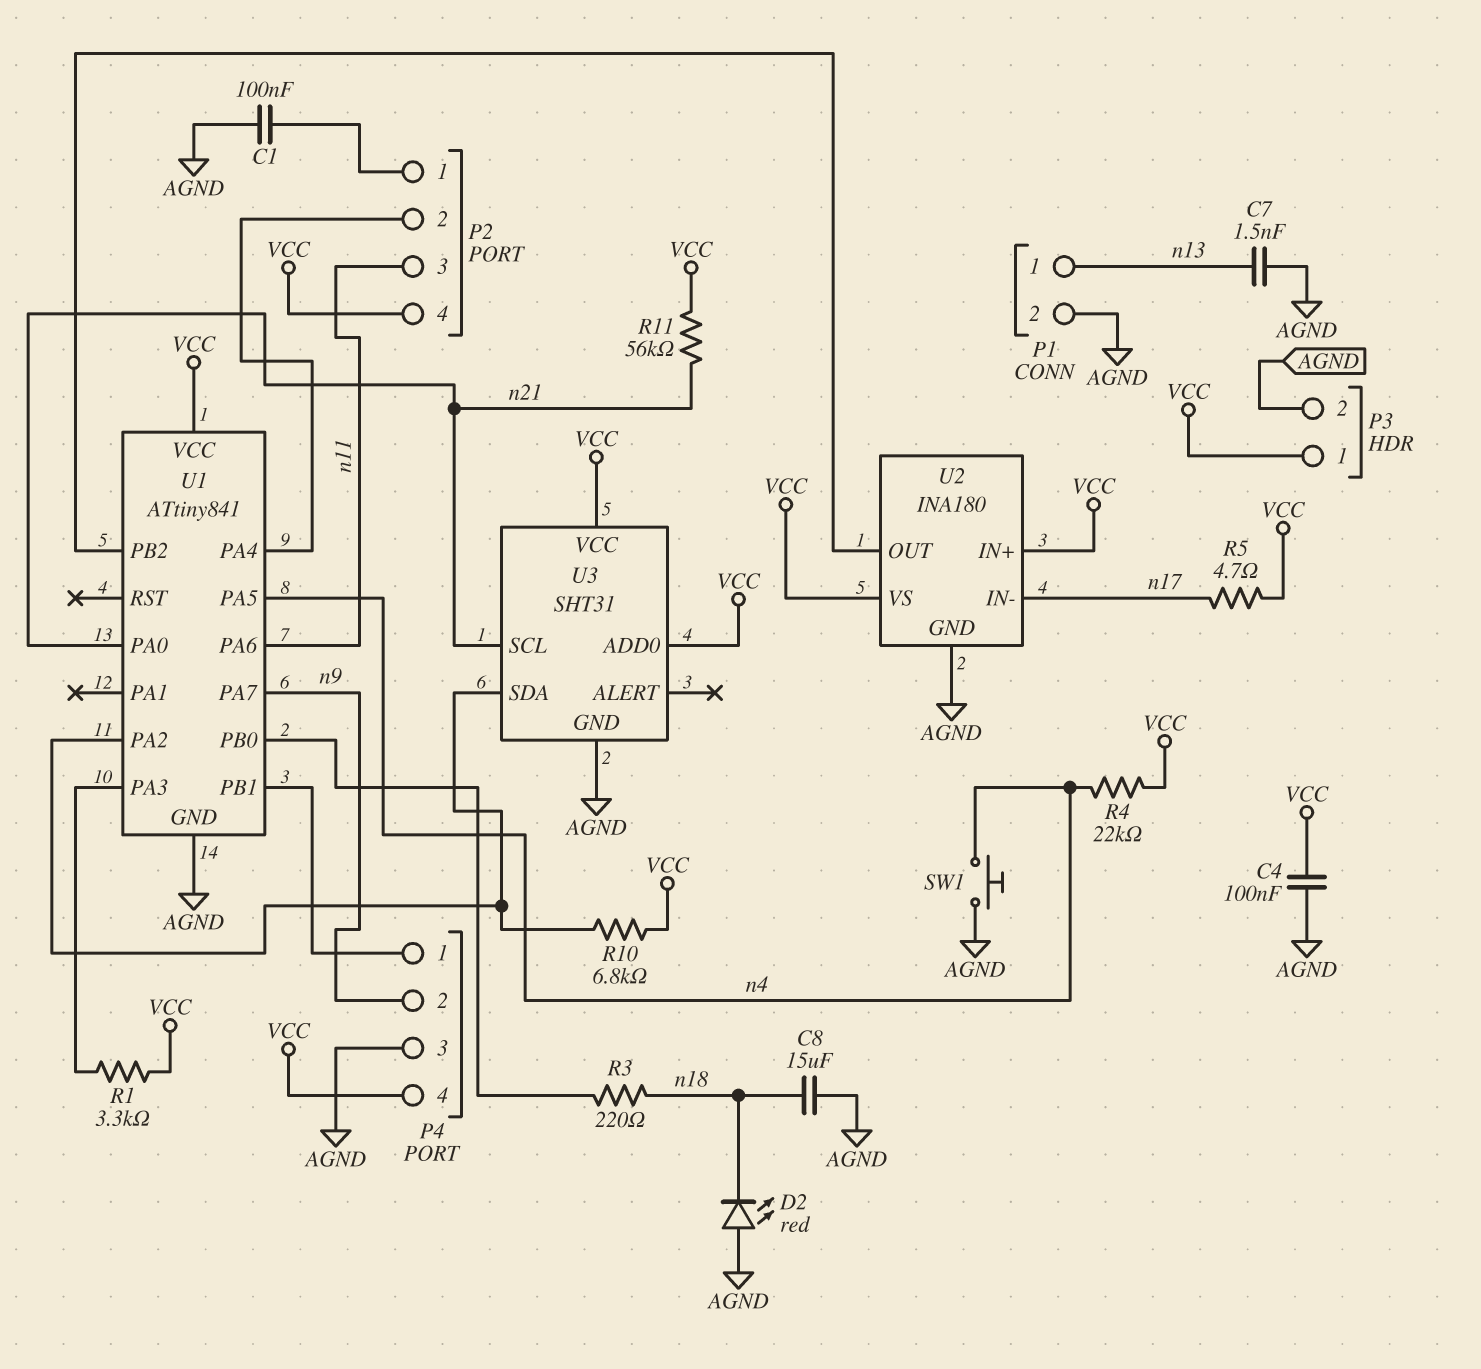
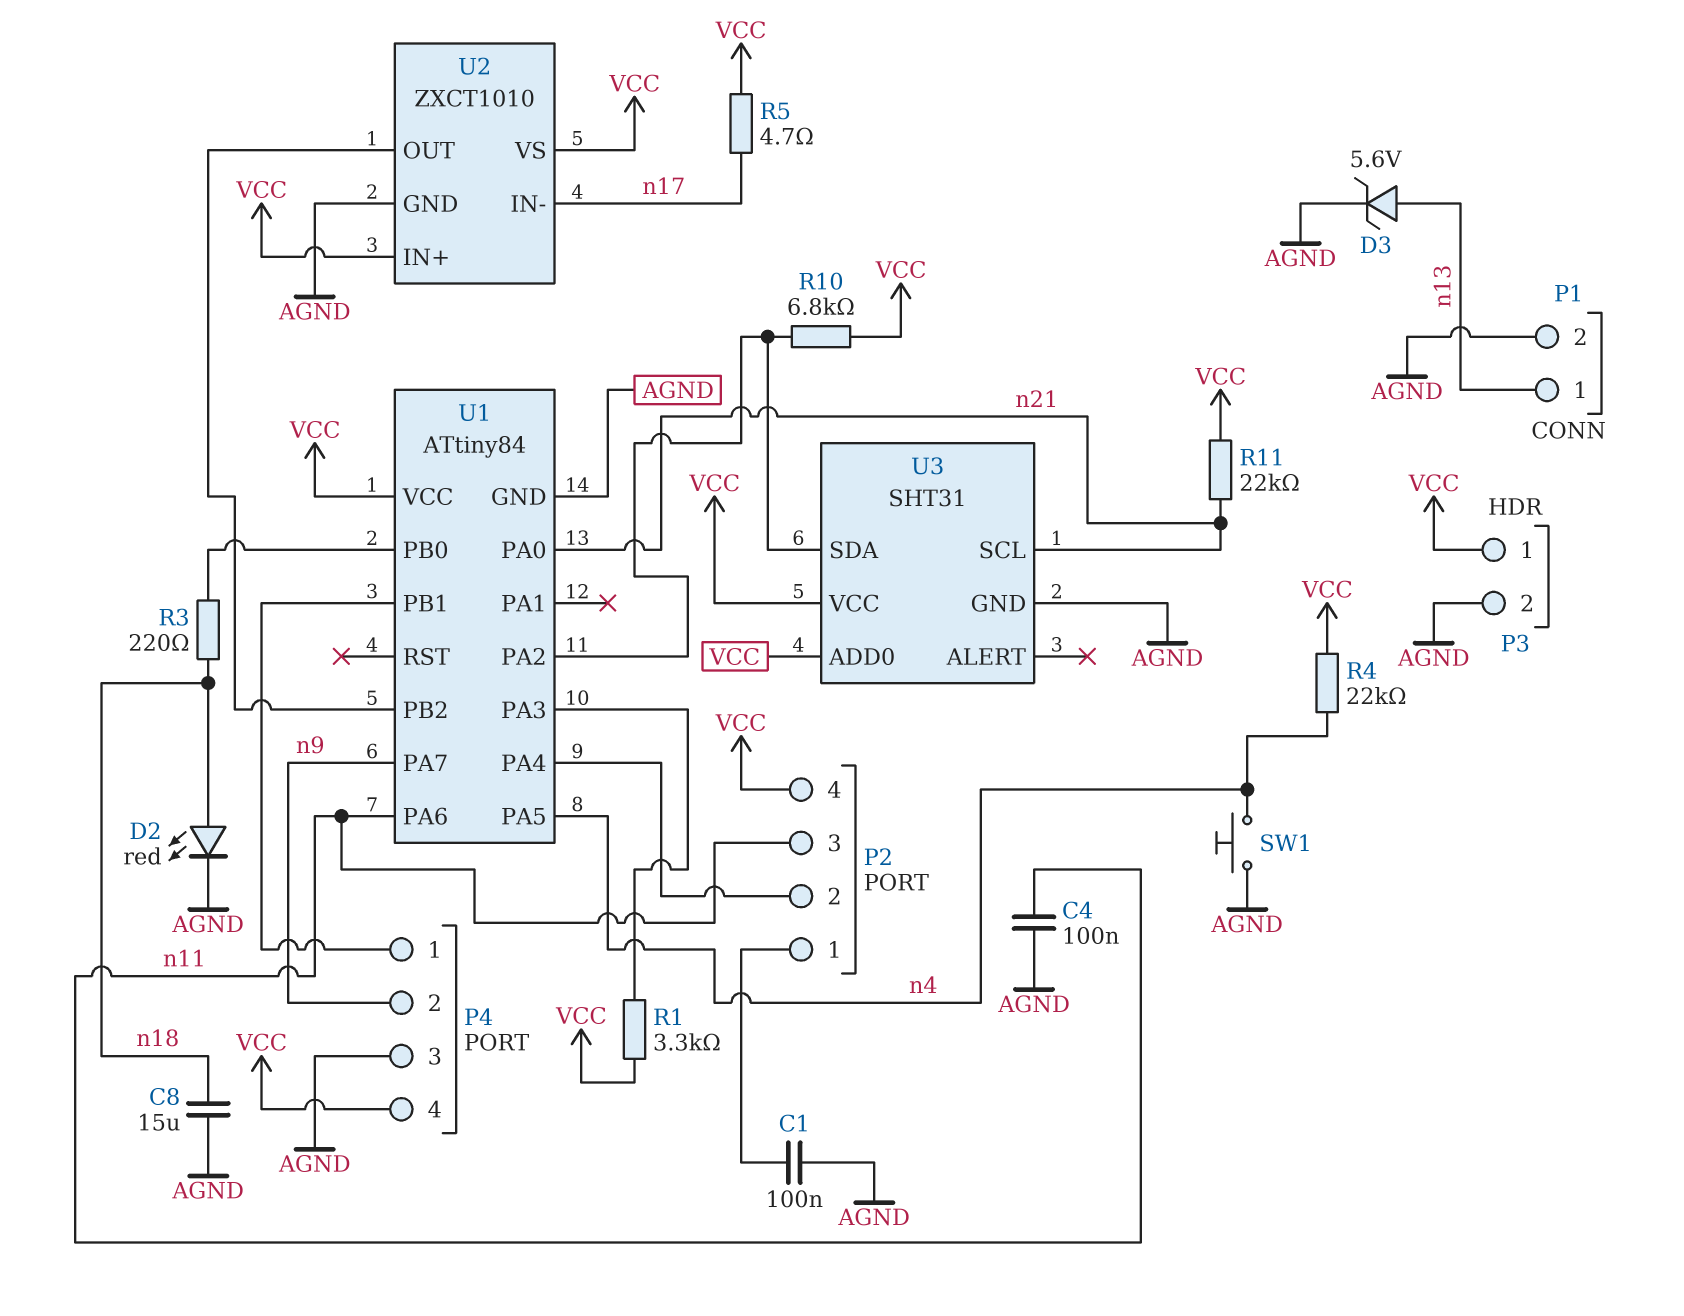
C4: 100nF (AGND, VCC) -> 100nF (AGND, n11)
C7: 1.5nF (AGND, n13) -> none
D2: LED red (A AGND, K n18) -> LED red (A n18, K AGND)
D3: none -> zener 5.6V (A n13, K AGND)
R11: 56k (VCC, n21) -> 22k (VCC, n21)
U1: ATtiny841 -> ATtiny84
U2: INA180 -> ZXCT1010

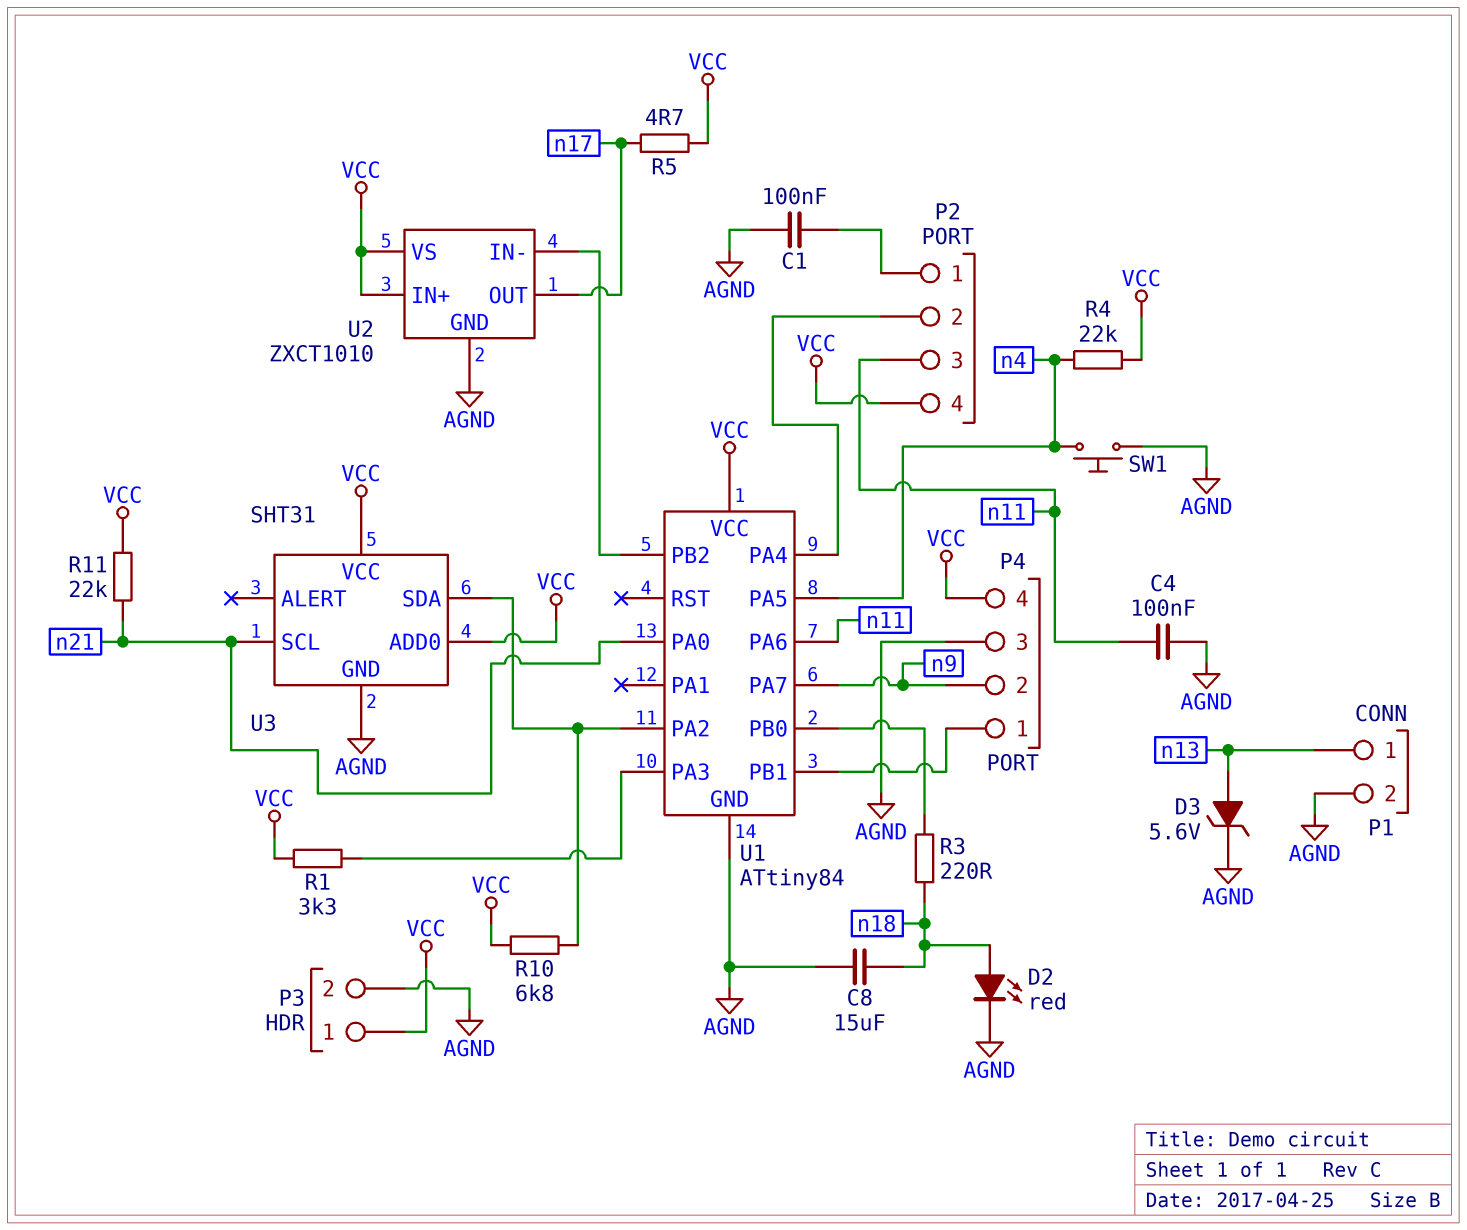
U2 pin IN-: n17 -> U1/PB2
U2 pin OUT: U1/PB2 -> n17

